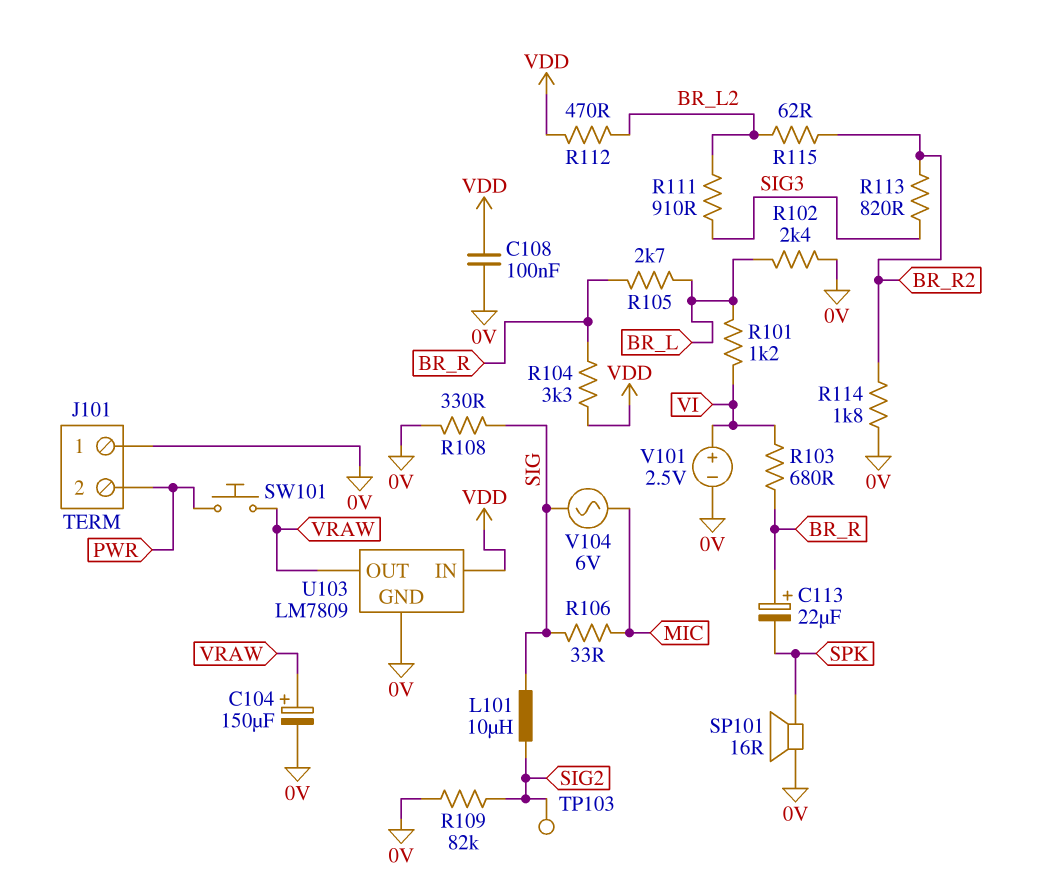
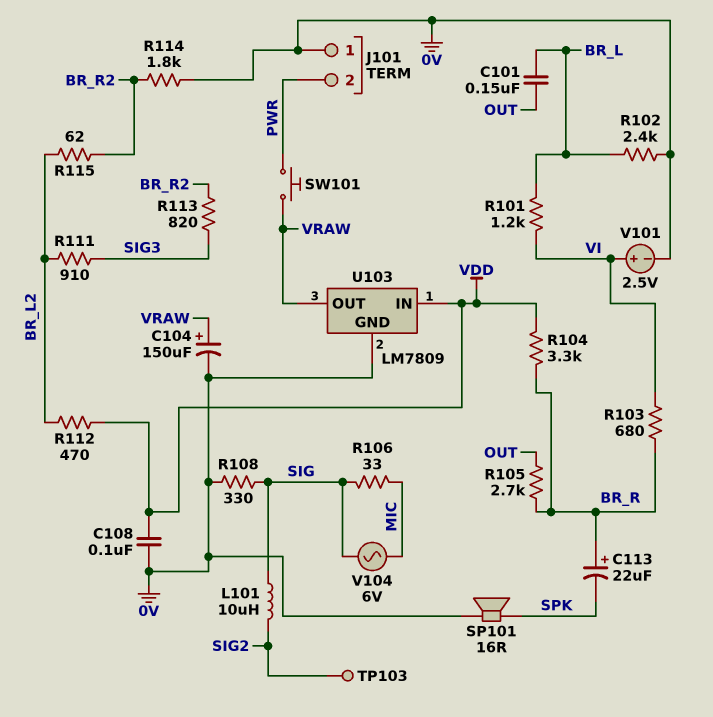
C101: none -> 150nF (BR_L, OUT)
R105: 2.7k (BR_L, BR_R) -> 2.7k (BR_R, OUT)
R109: 82k (0V, SIG2) -> none

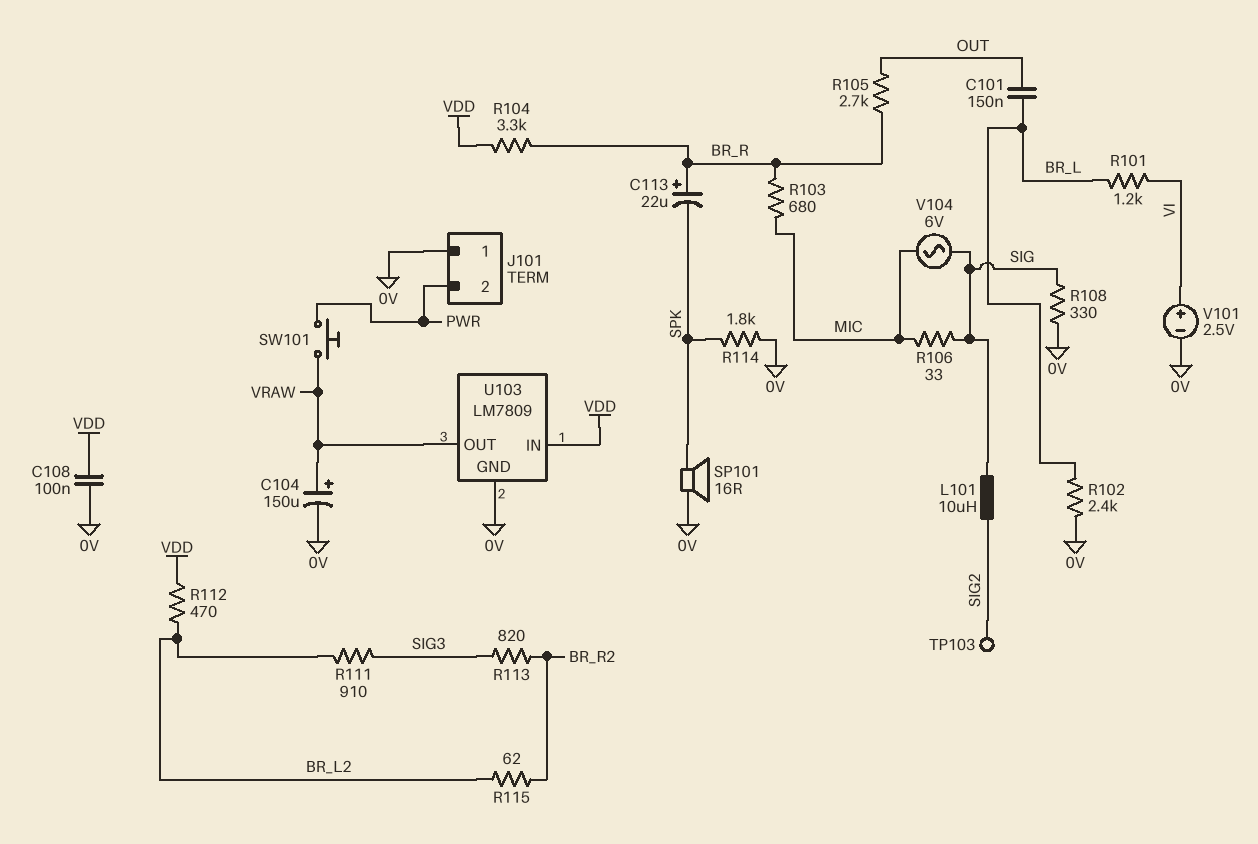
R103: 680 (BR_R, VI) -> 680 (BR_R, MIC)
R114: 1.8k (0V, BR_R2) -> 1.8k (0V, SPK)

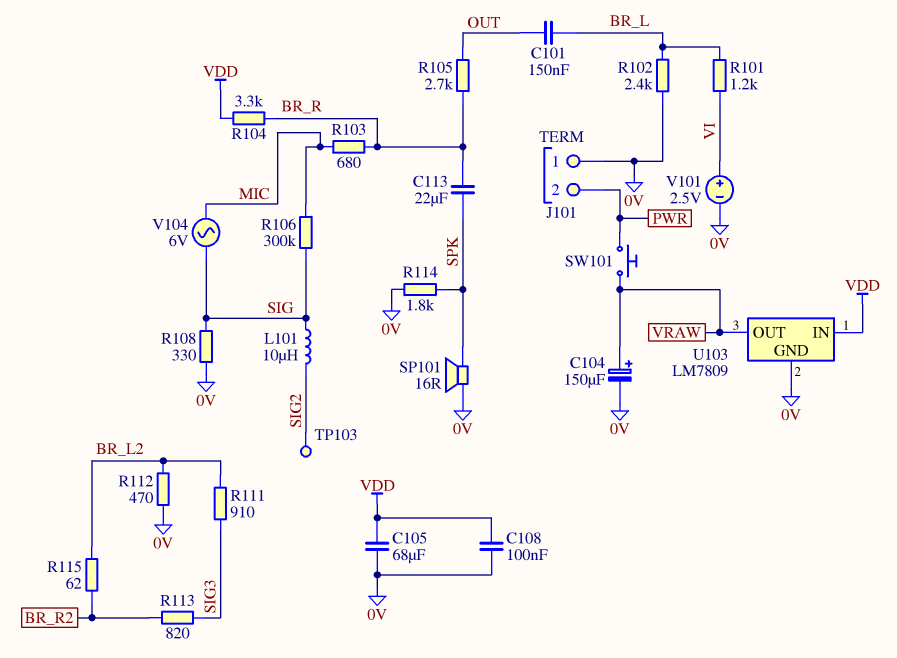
C105: none -> 68uF (0V, VDD)
C113: 22uF (plus BR_R, minus SPK) -> 22uF (BR_R, SPK)
R106: 33 (MIC, SIG) -> 300k (MIC, SIG)
R112: 470 (BR_L2, VDD) -> 470 (0V, BR_L2)

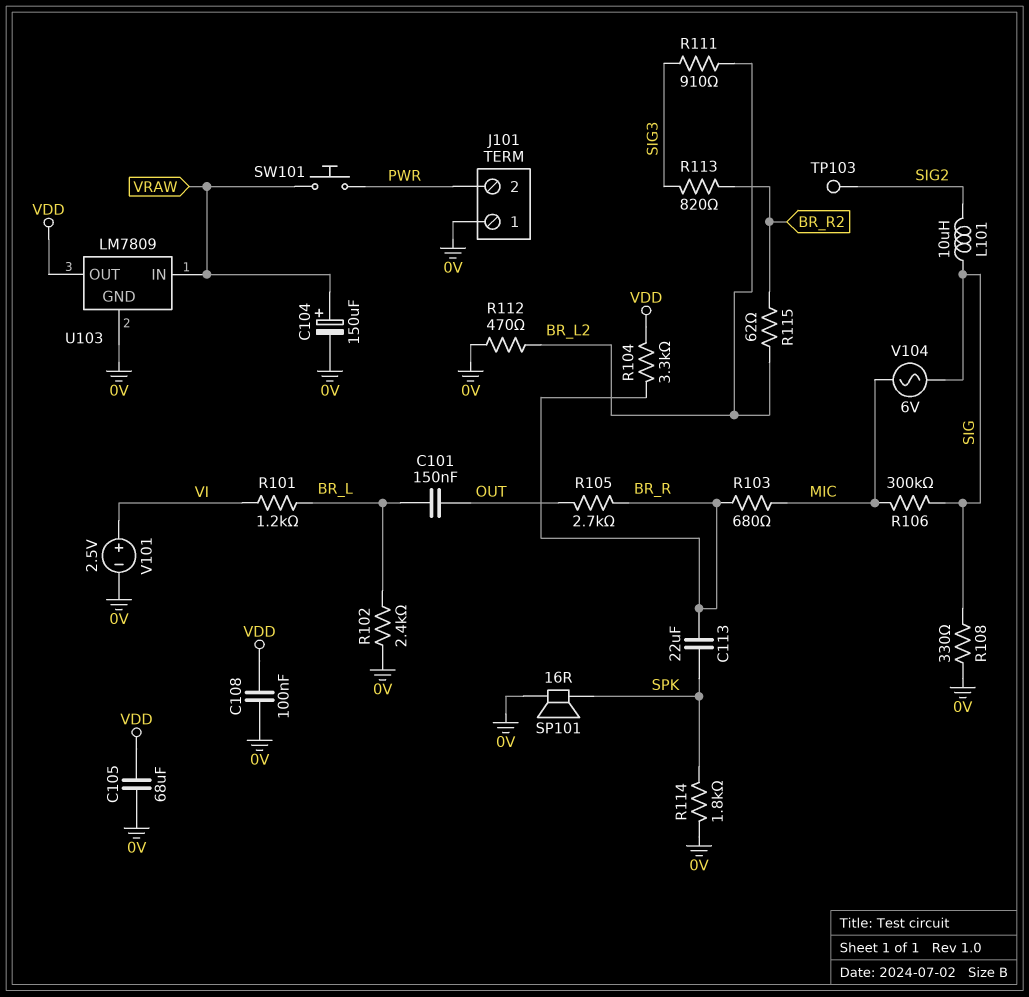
U103 pin IN: VDD -> VRAW
U103 pin OUT: VRAW -> VDD

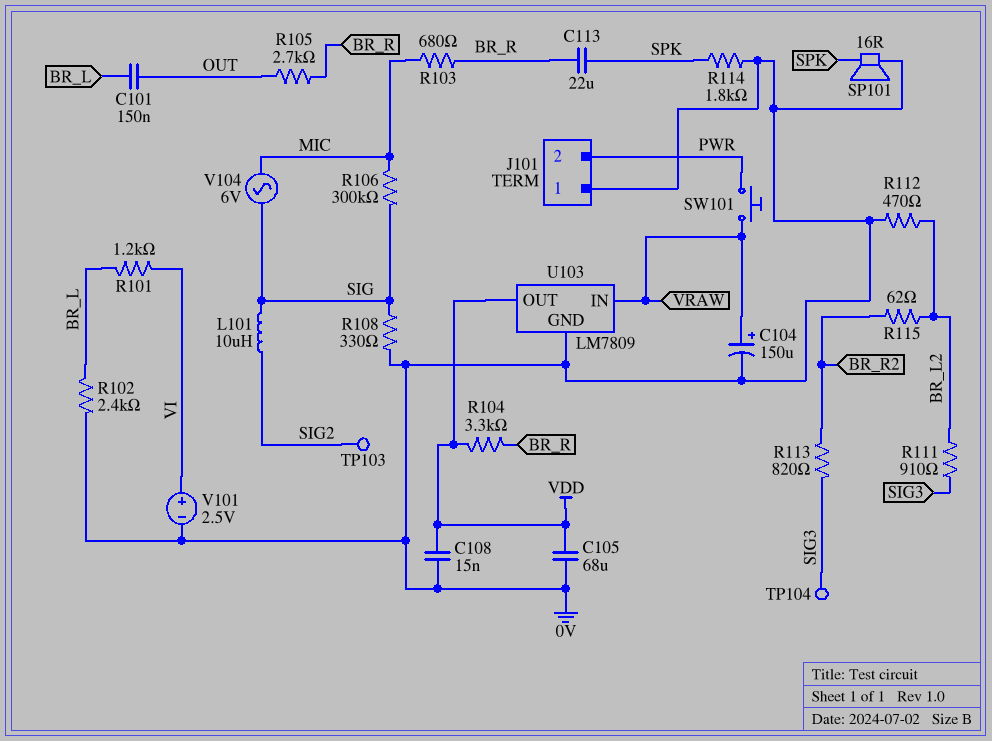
C108: 100nF (0V, VDD) -> 15nF (0V, VDD)
TP104: none -> test point (SIG3)

